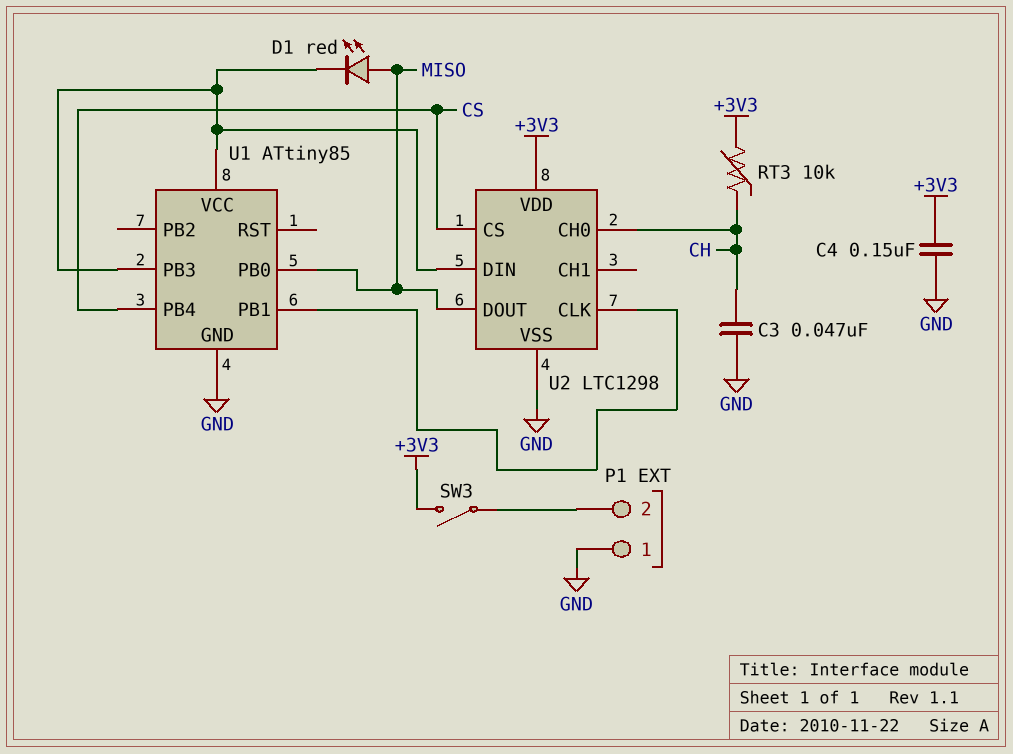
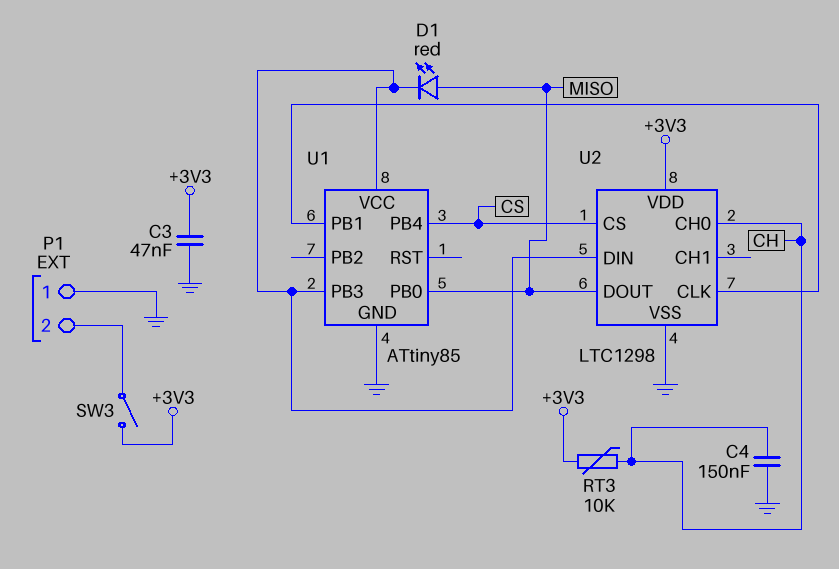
C3: 47nF (CH, GND) -> 47nF (+3V3, GND)
C4: 150nF (+3V3, GND) -> 150nF (CH, GND)

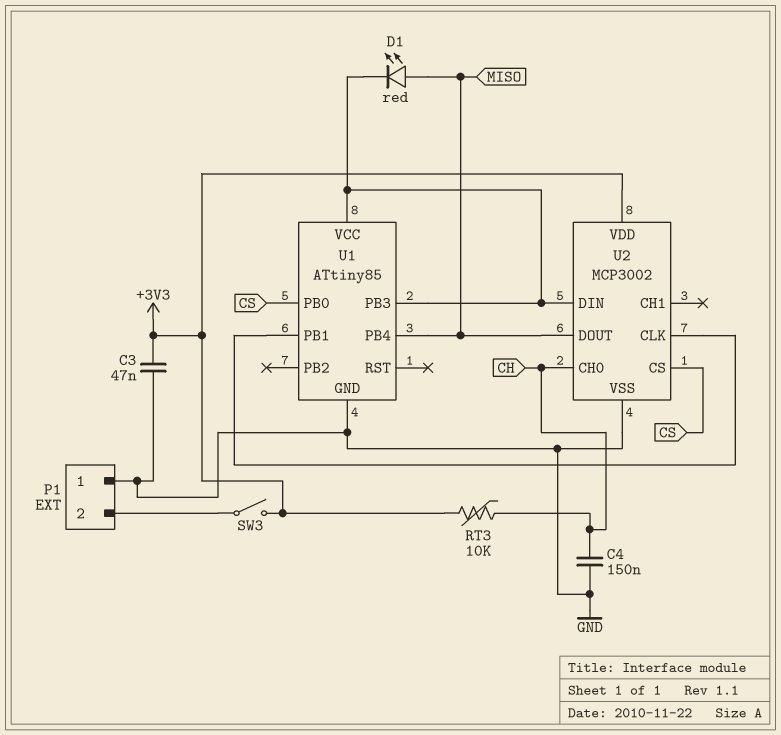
U1 pin PB0: MISO -> CS
U1 pin PB4: CS -> MISO
U2: LTC1298 -> MCP3002

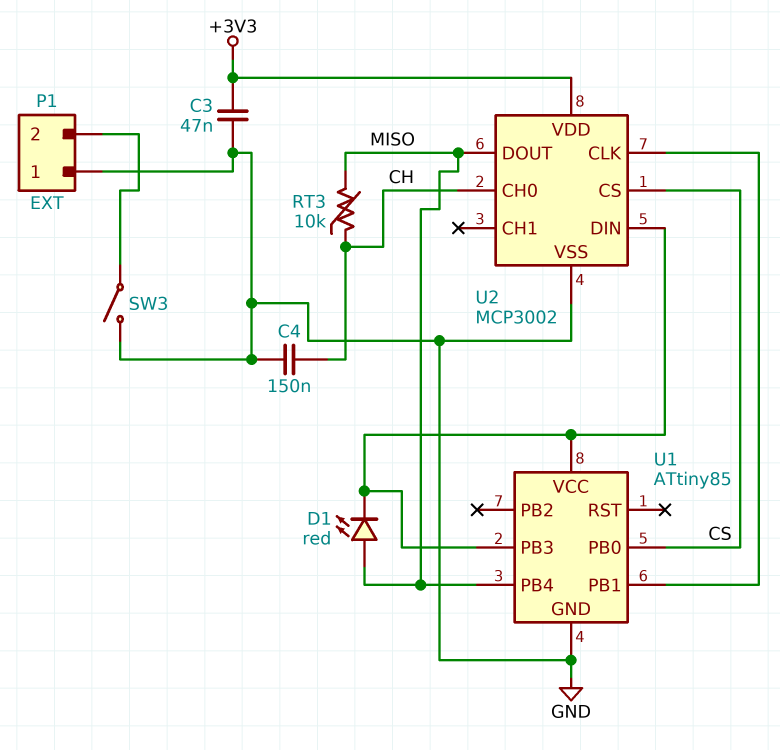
RT3: 10k (+3V3, CH) -> 10k (CH, MISO)
SW3: switch (+3V3, P1/2) -> switch (GND, P1/2)

